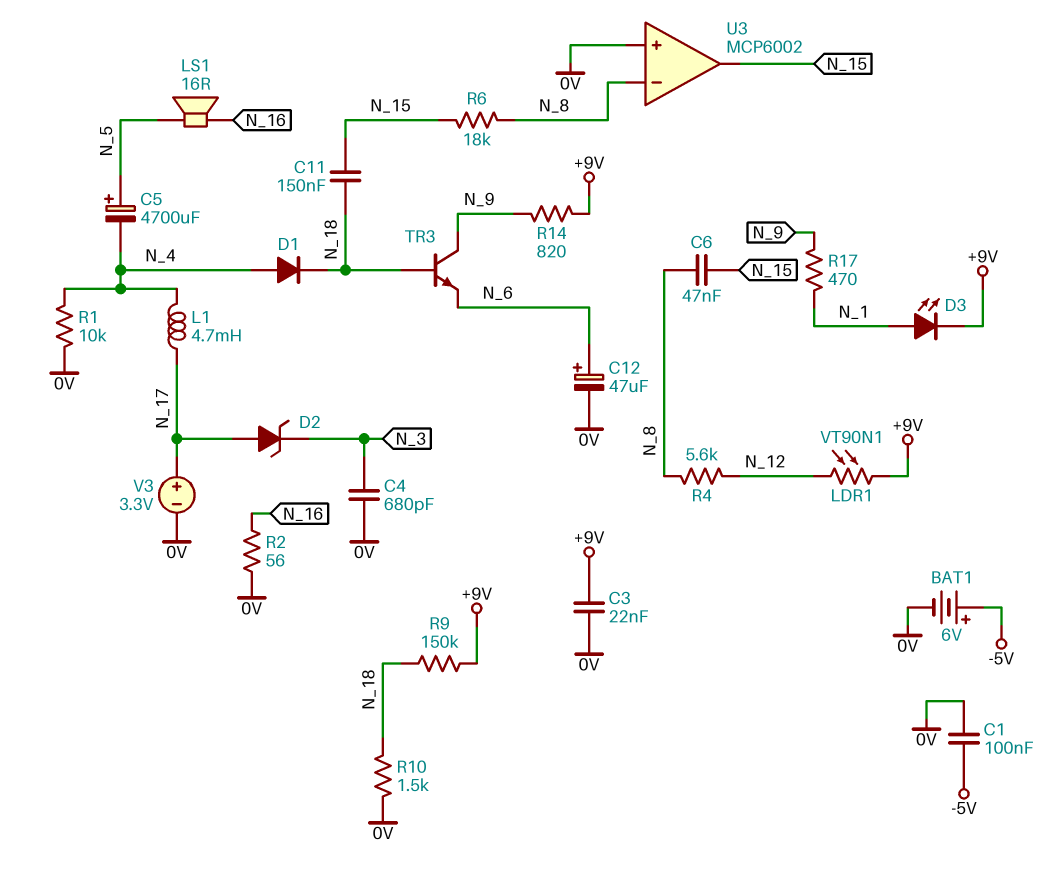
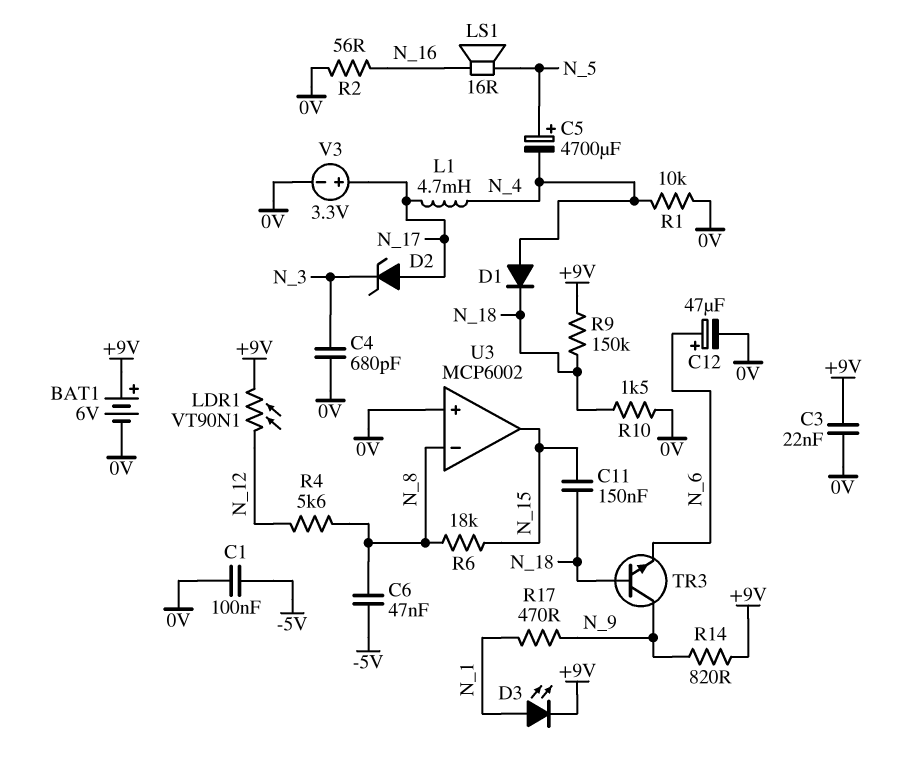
BAT1: 6V (plus -5V, minus 0V) -> 6V (plus +9V, minus 0V)
C6: 47nF (N_8, N_15) -> 47nF (-5V, N_8)

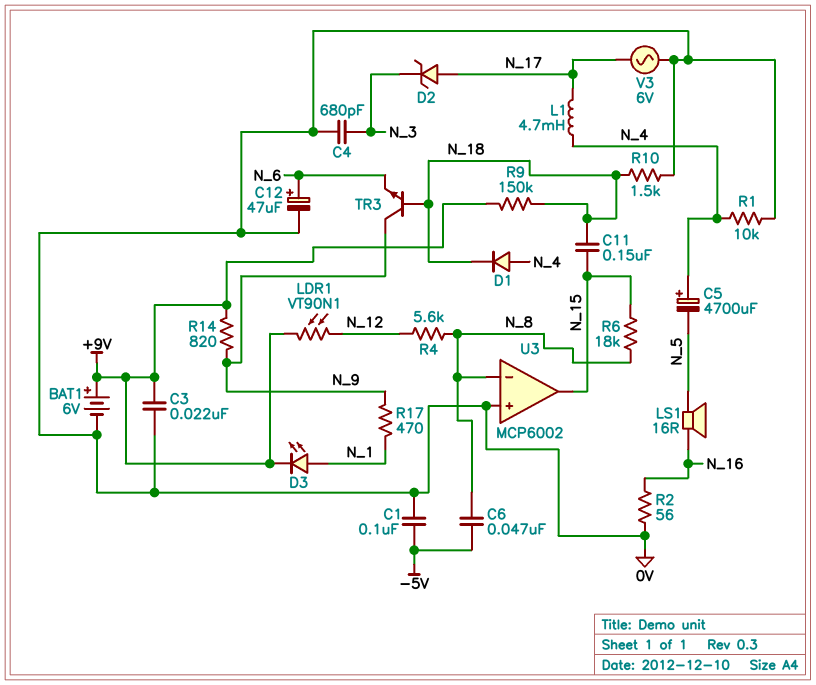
C5: 4700uF (plus N_5, minus N_4) -> 4700uF (plus N_4, minus N_5)
V3: 3.3V (plus N_17, minus 0V) -> AC 6V (0V, N_17)

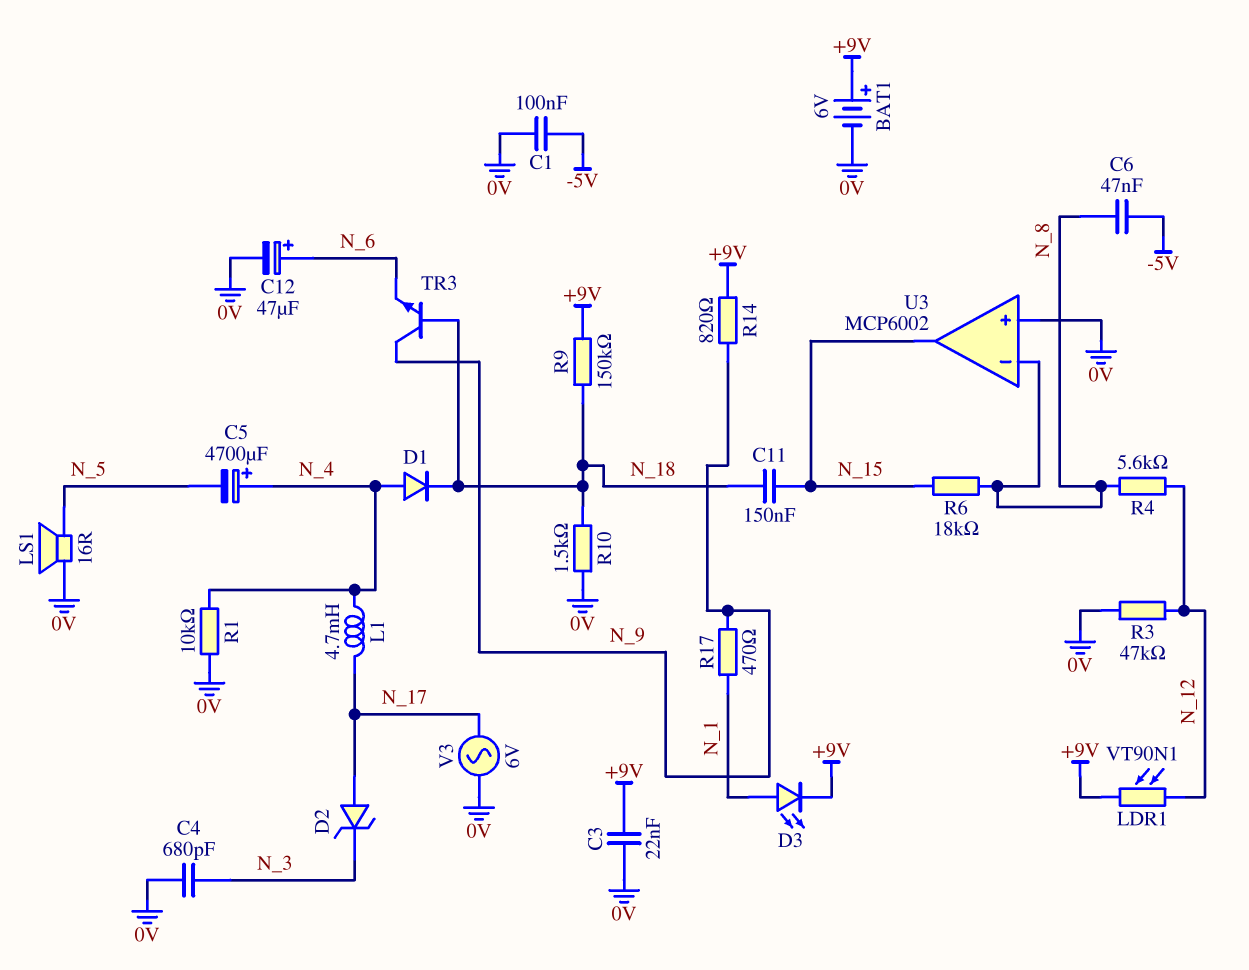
LS1: speaker 16R (N_5, N_16) -> speaker 16R (0V, N_5)
R2: 56 (0V, N_16) -> none
R3: none -> 47k (0V, N_12)

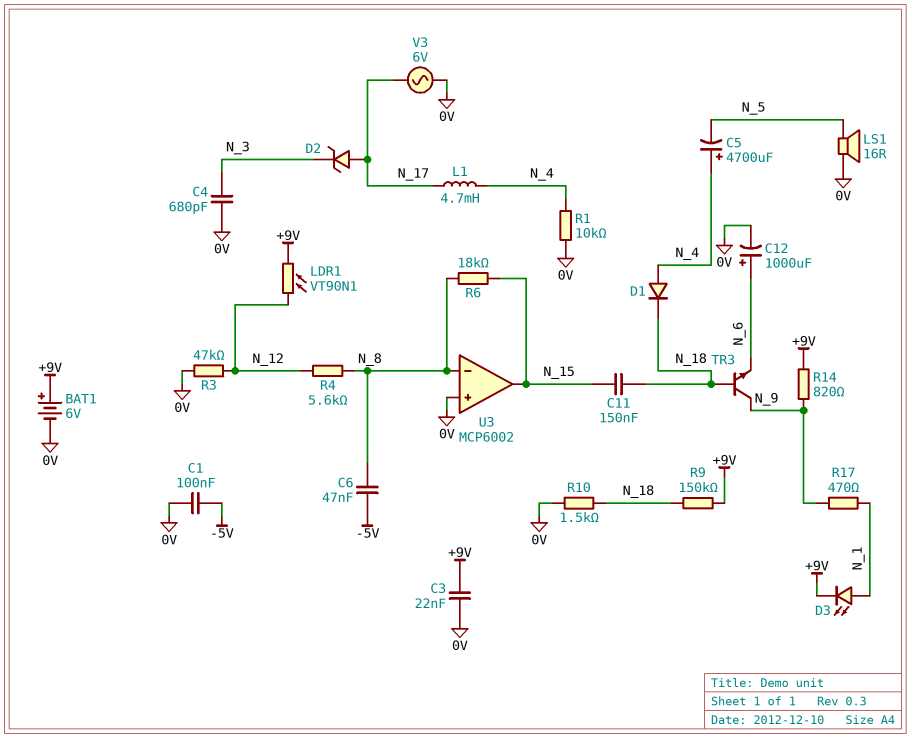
C12: 47uF (plus N_6, minus 0V) -> 1000uF (plus N_6, minus 0V)

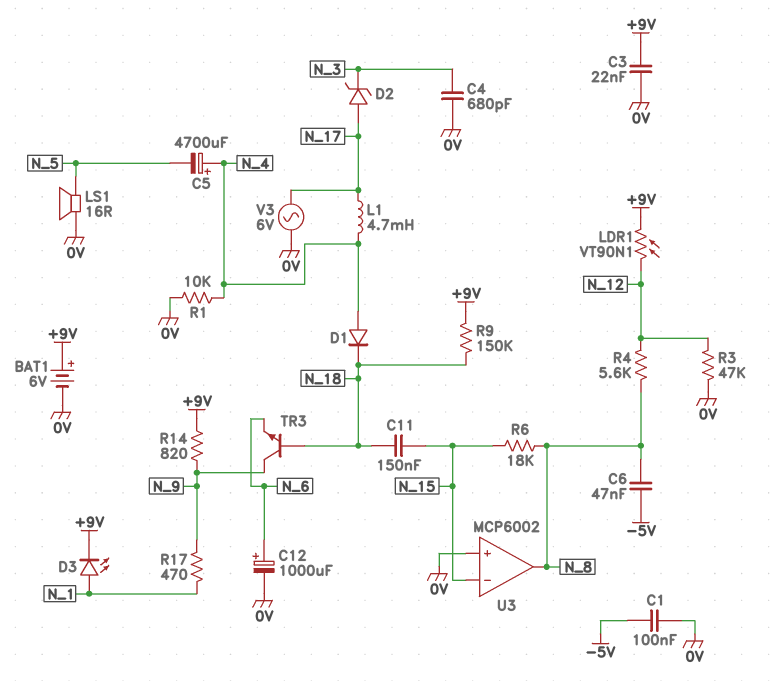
R10: 1.5k (0V, N_18) -> none
U3 pin in-: N_8 -> N_15
U3 pin out: N_15 -> N_8

